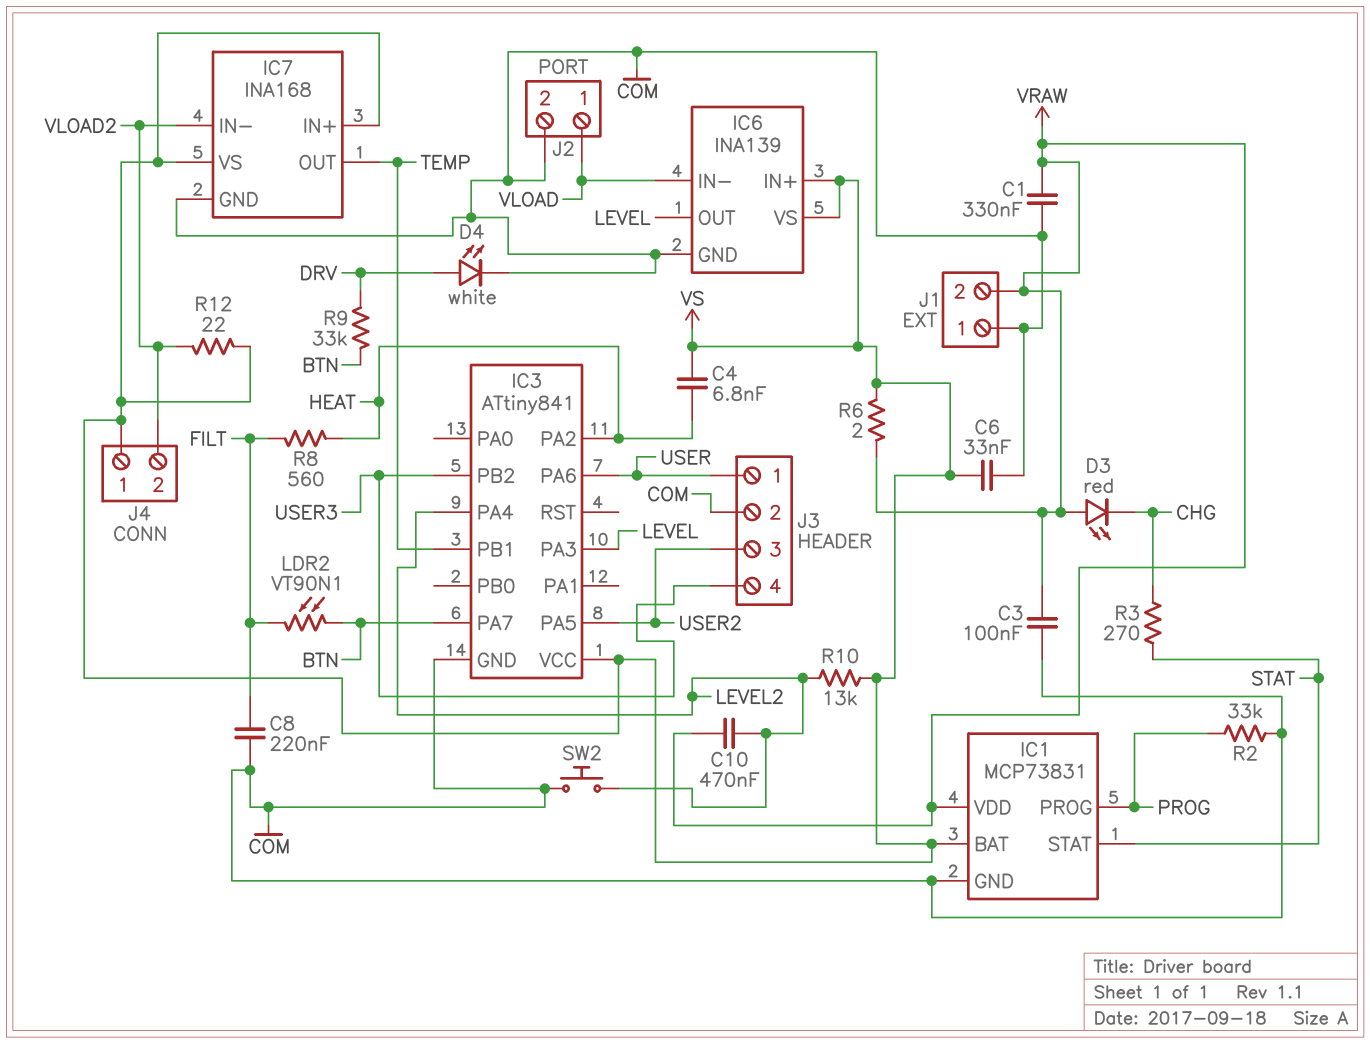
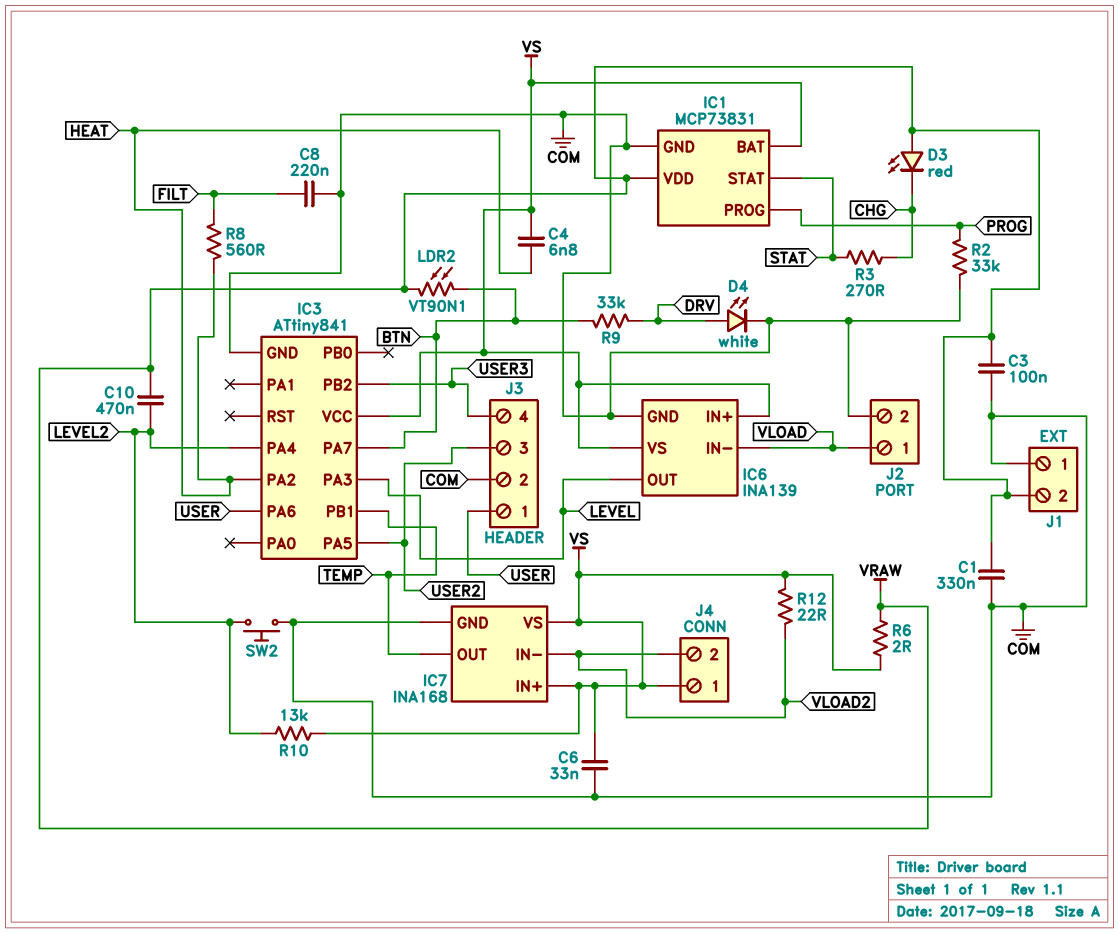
LDR2: VT90N1 (BTN, FILT) -> VT90N1 (BTN, VRAW)

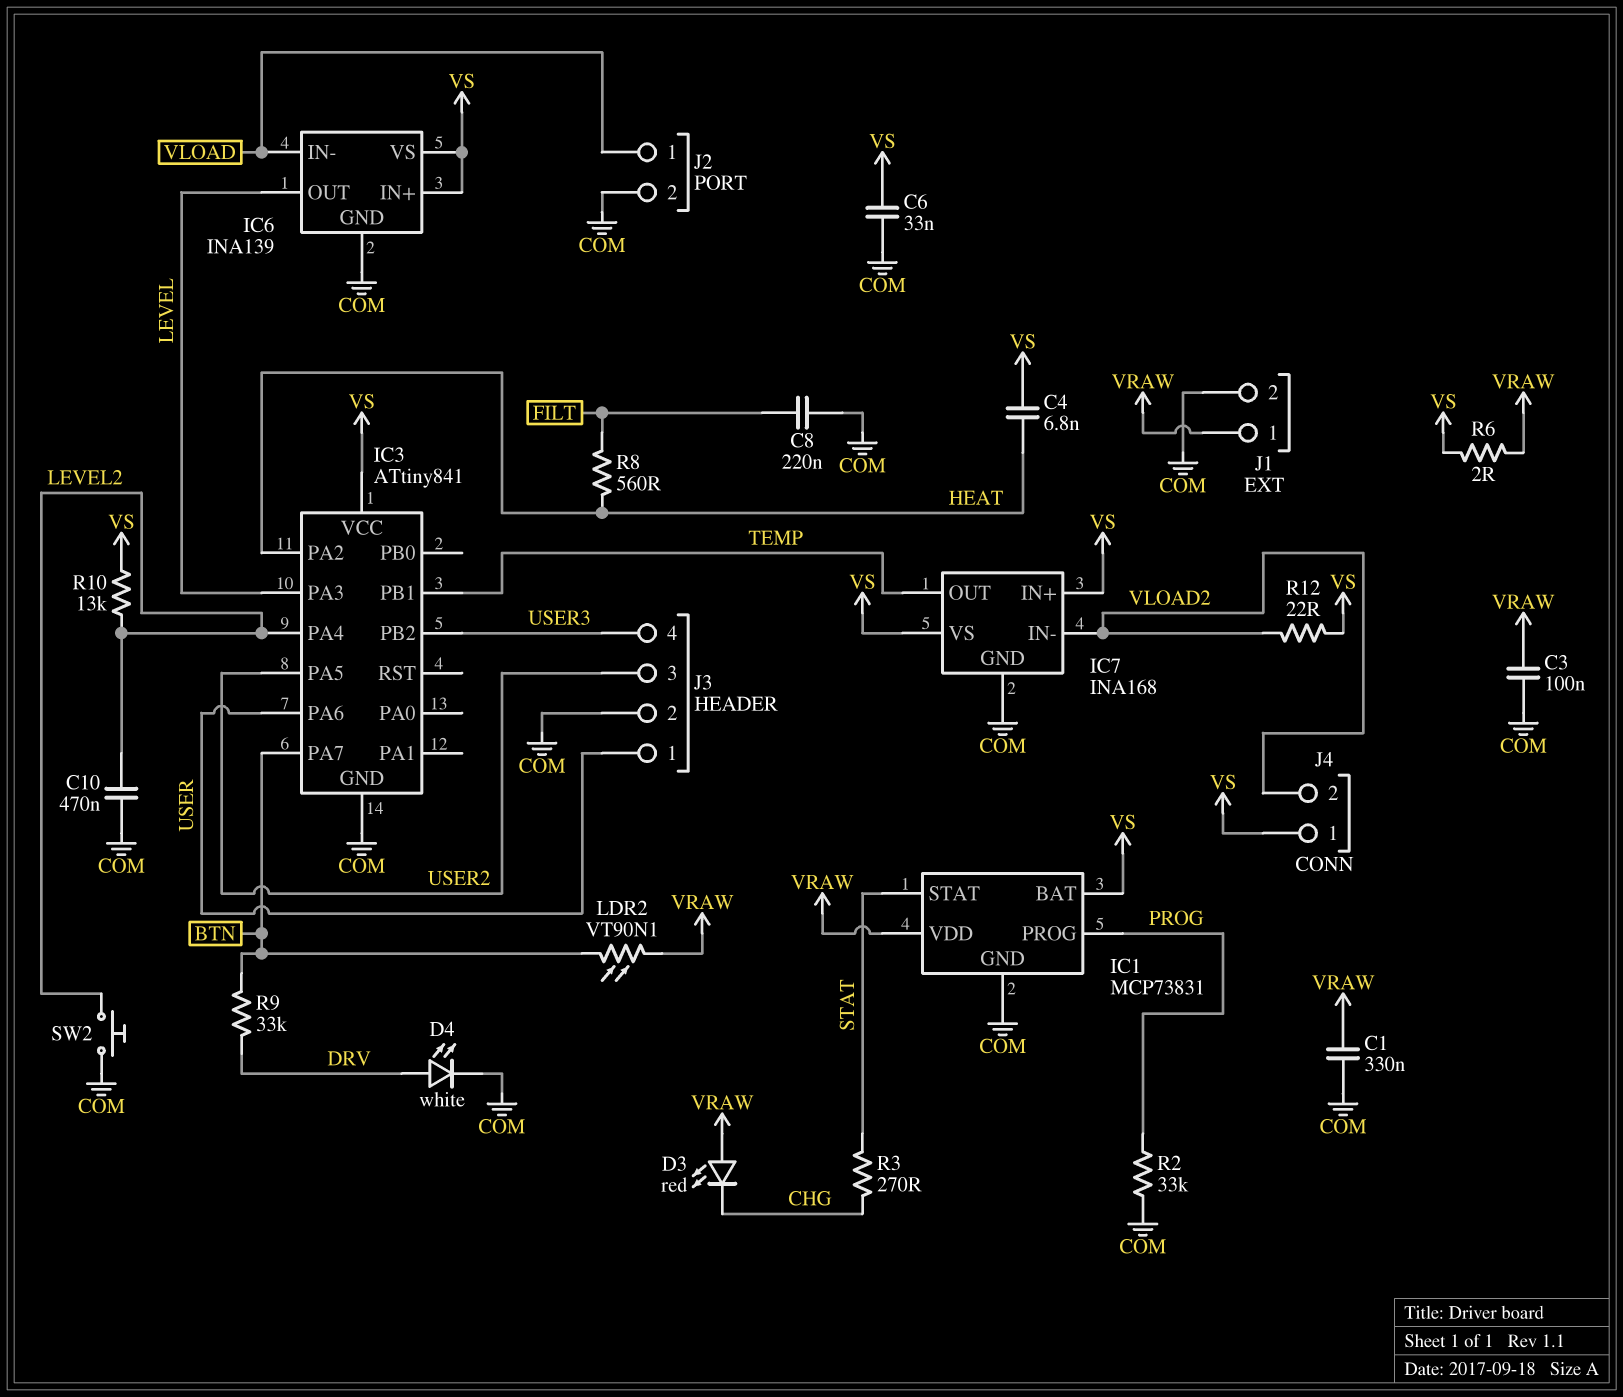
C10: 470nF (LEVEL2, VRAW) -> 470nF (COM, LEVEL2)
J1 pin 1: COM -> VRAW
J1 pin 2: VRAW -> COM

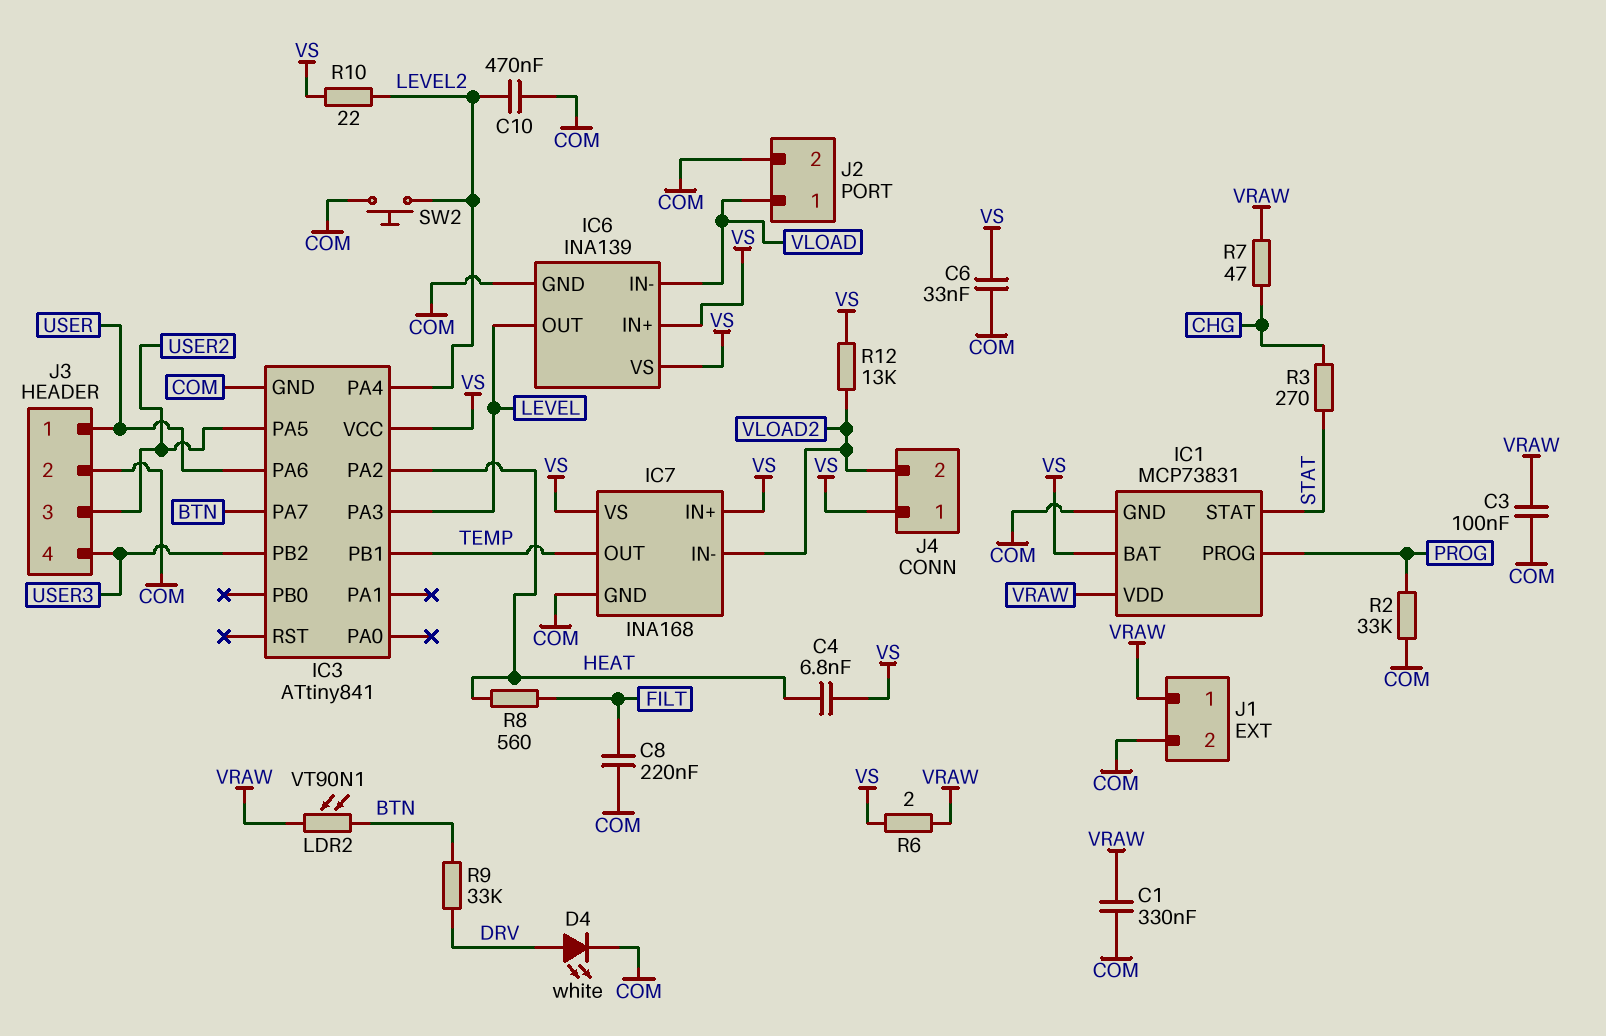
D3: LED red (A VRAW, K CHG) -> none
R7: none -> 47 (CHG, VRAW)
R10: 13k (LEVEL2, VS) -> 22 (LEVEL2, VS)
R12: 22 (VLOAD2, VS) -> 13k (VLOAD2, VS)

